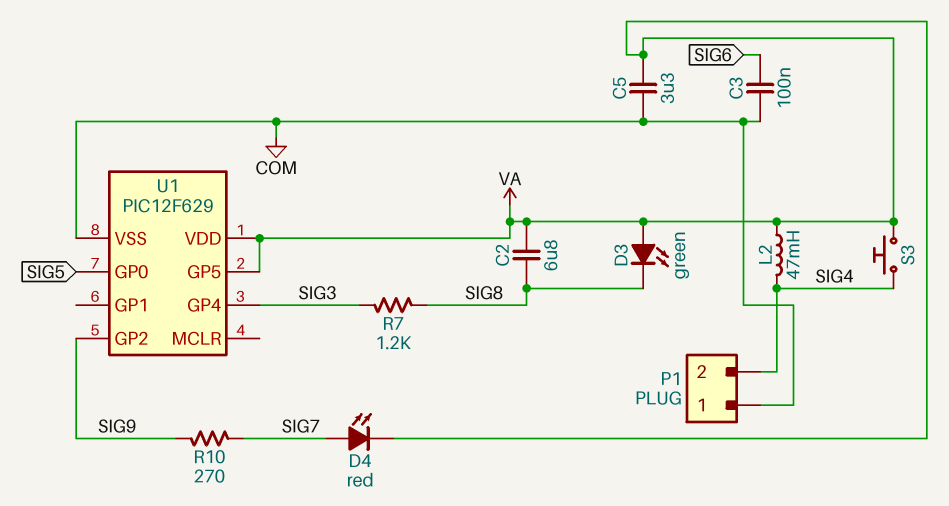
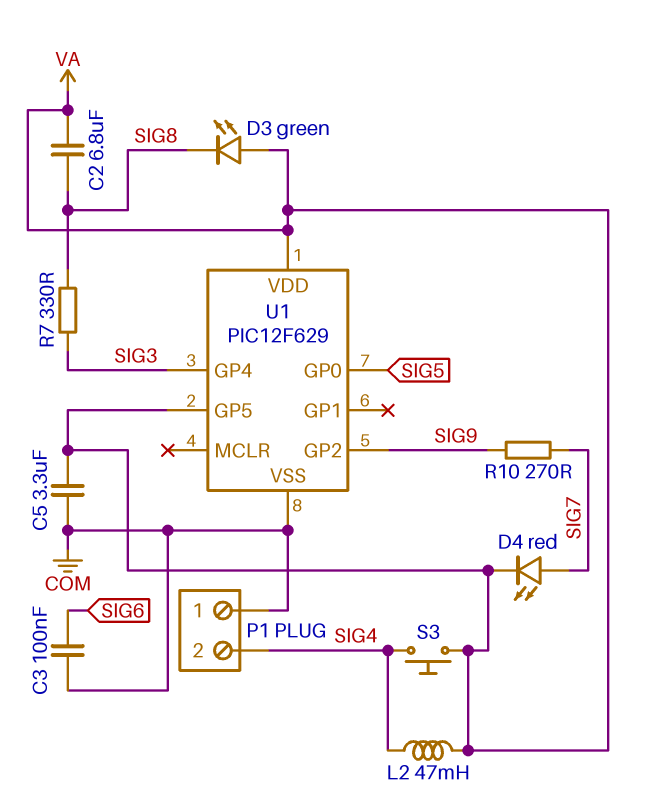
R7: 1.2k (SIG3, SIG8) -> 330 (SIG3, SIG8)

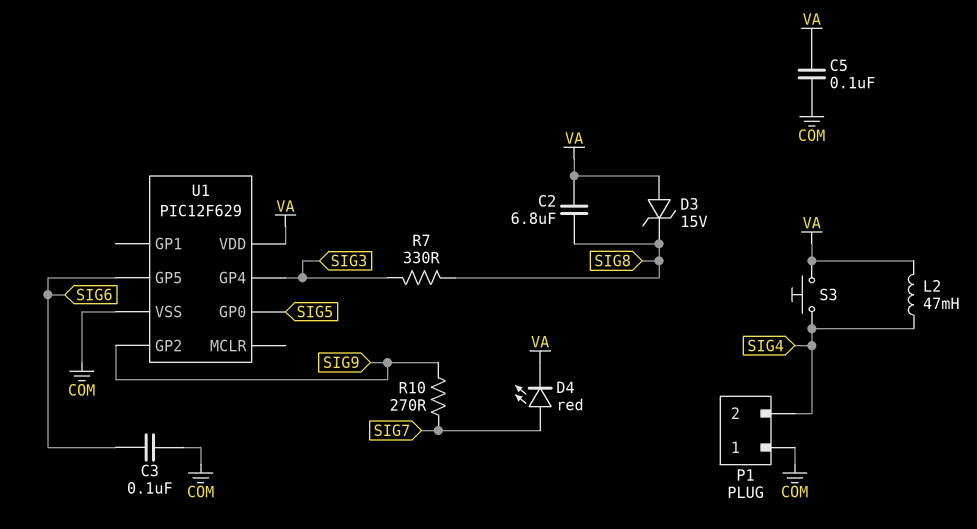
C5: 3.3uF (COM, VA) -> 100nF (COM, VA)
D3: LED green (A VA, K SIG8) -> zener 15V (A VA, K SIG8)
U1 pin GP5: VA -> SIG6

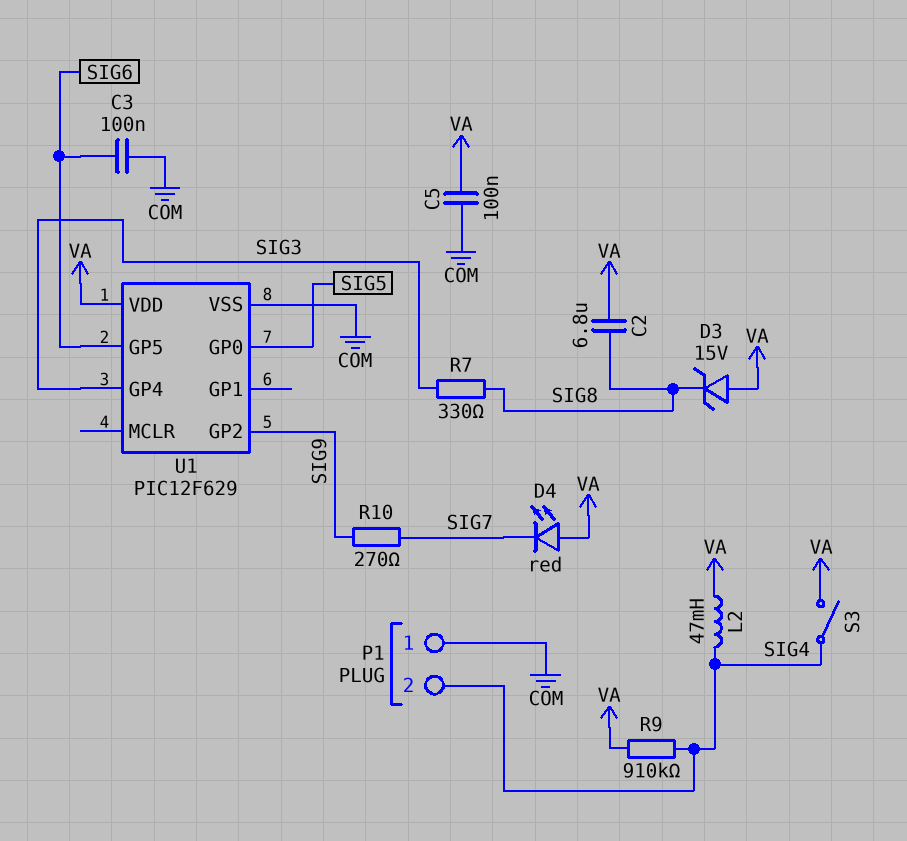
D4: LED red (A SIG7, K VA) -> LED red (A VA, K SIG7)
R9: none -> 910k (SIG4, VA)
S3: button (SIG4, VA) -> switch (SIG4, VA)

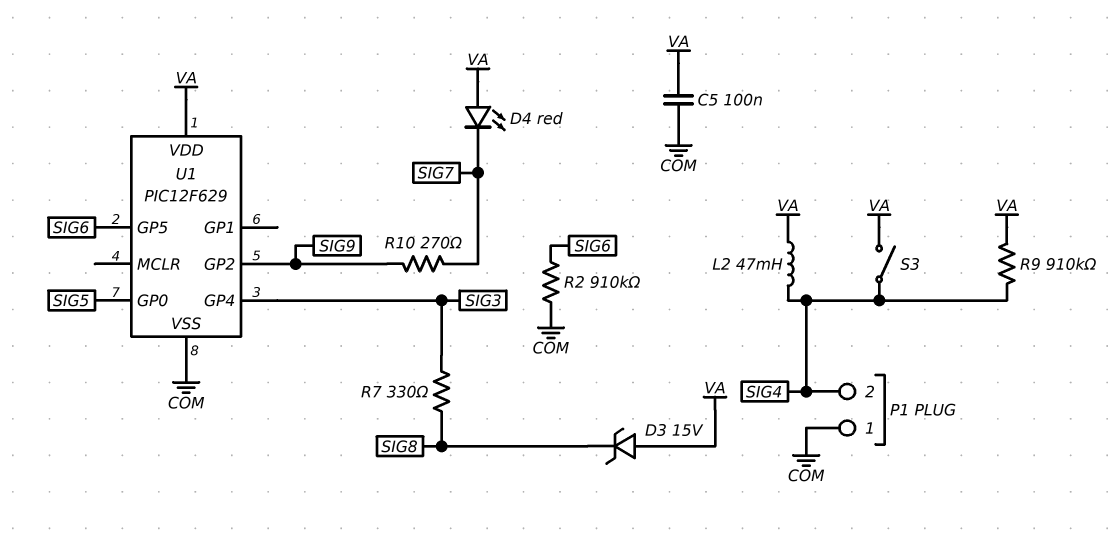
C2: 6.8uF (SIG8, VA) -> none
C3: 100nF (COM, SIG6) -> none
R2: none -> 910k (COM, SIG6)

